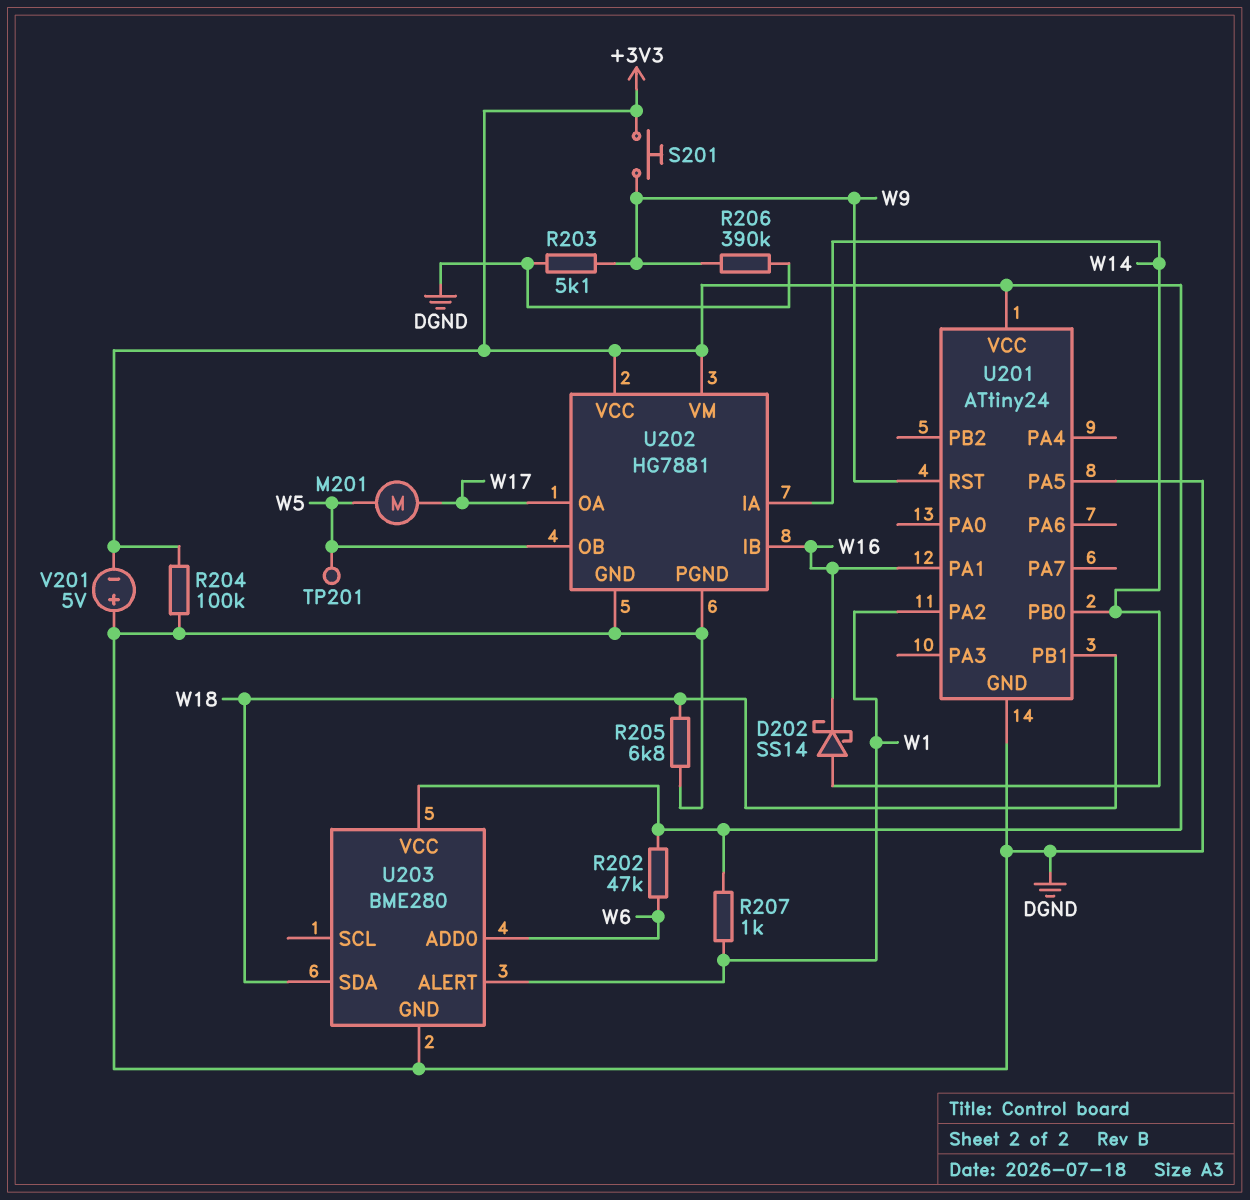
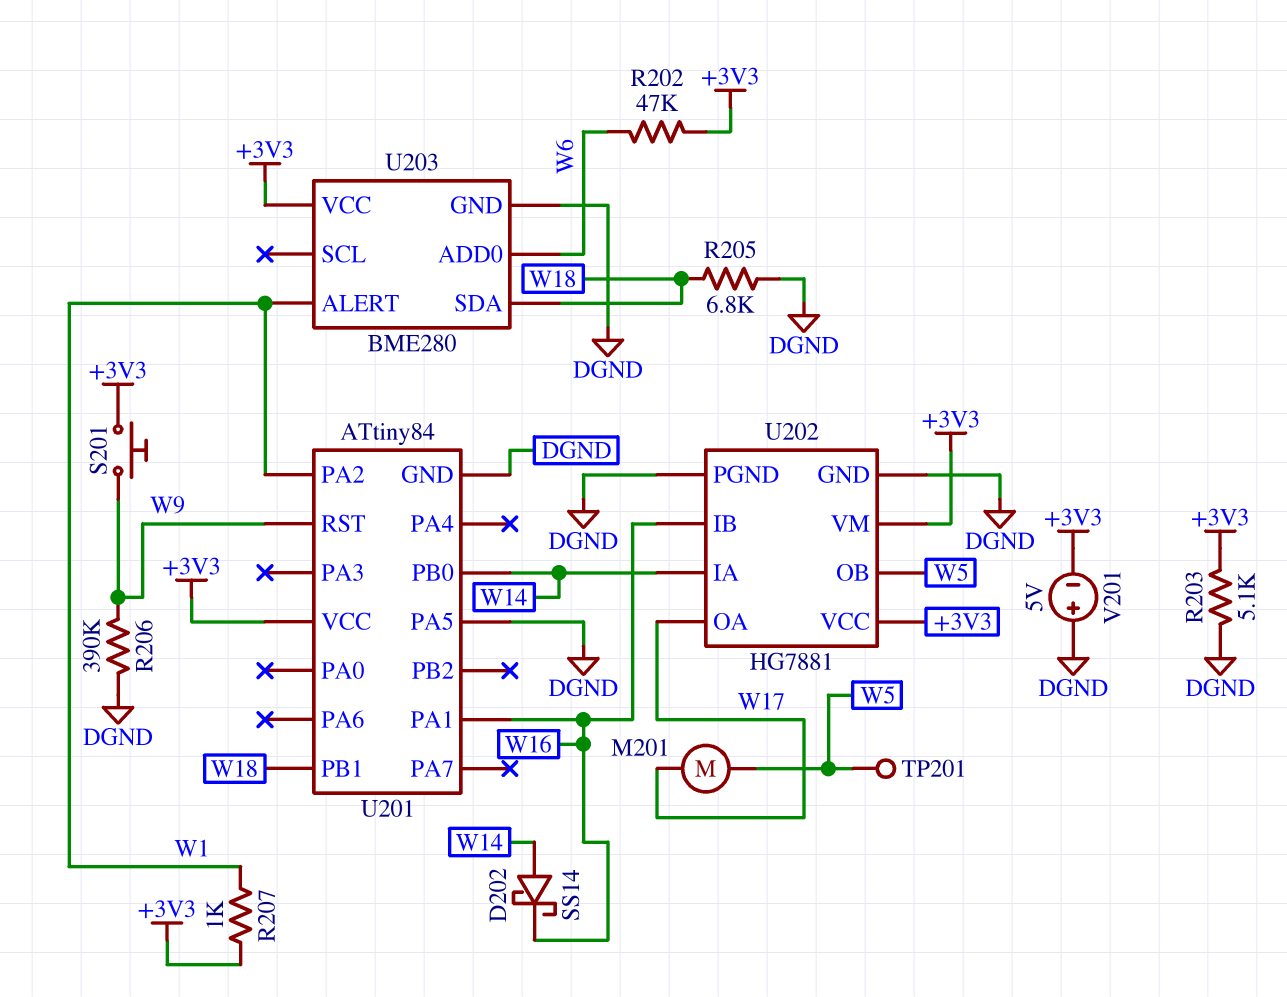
R203: 5.1k (DGND, W9) -> 5.1k (+3V3, DGND)
R204: 100k (+3V3, DGND) -> none
U201: ATtiny24 -> ATtiny84

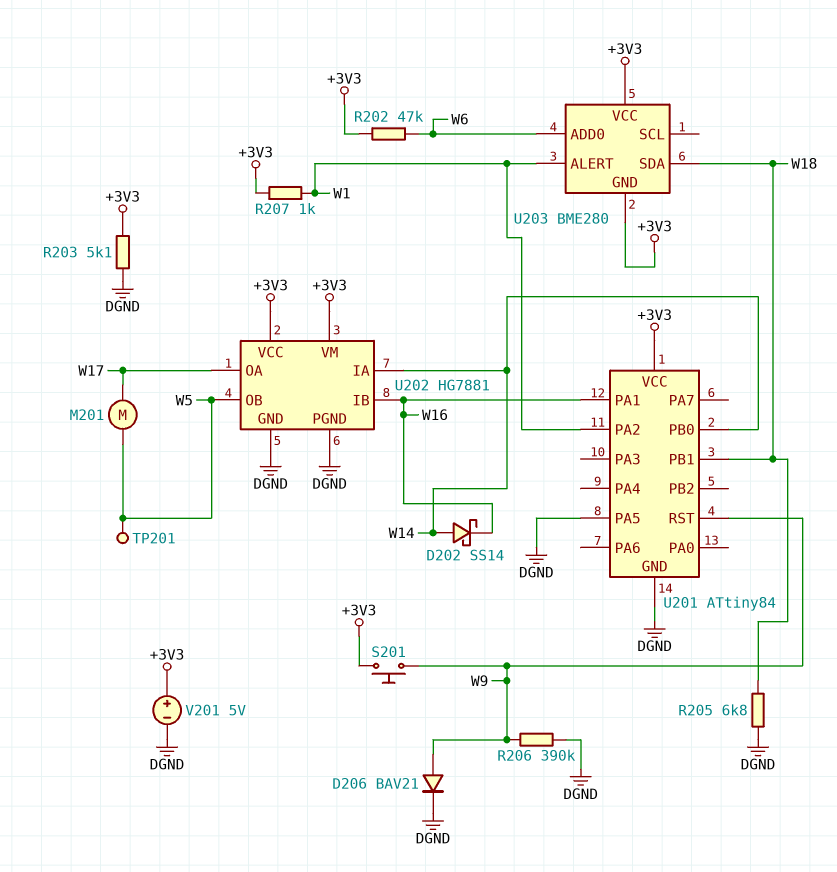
D206: none -> diode BAV21 (A W9, K DGND)
U203 pin GND: DGND -> +3V3
V201: 5V (plus DGND, minus +3V3) -> 5V (plus +3V3, minus DGND)

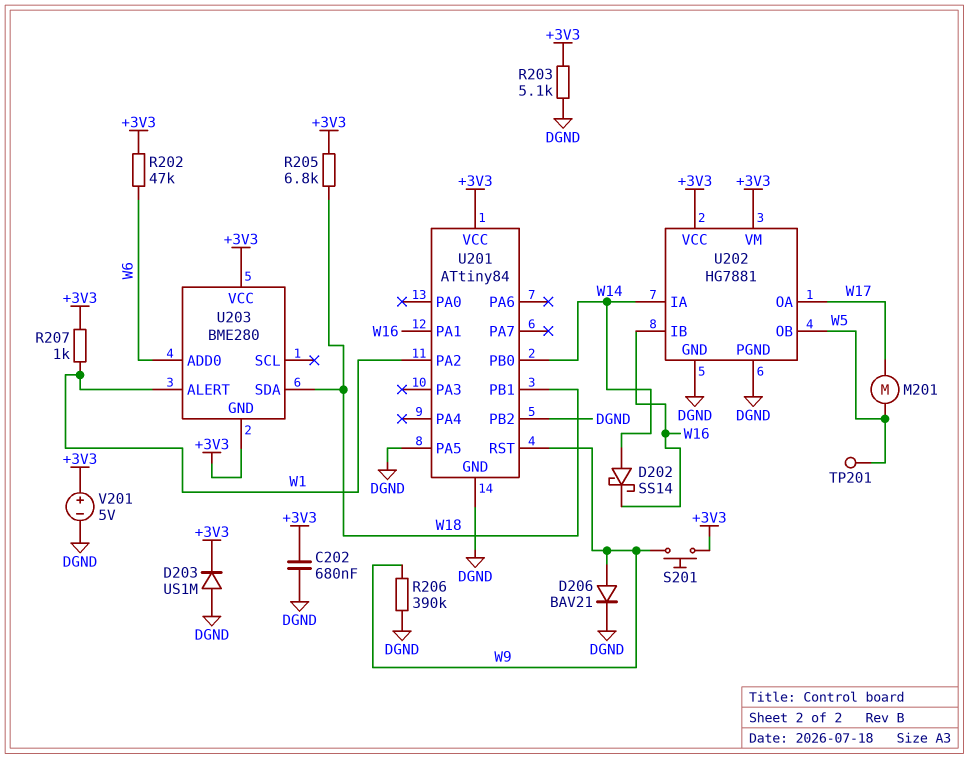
C202: none -> 680nF (+3V3, DGND)
D203: none -> diode US1M (A DGND, K +3V3)
R205: 6.8k (DGND, W18) -> 6.8k (+3V3, W18)
U201 pin PB2: none -> DGND

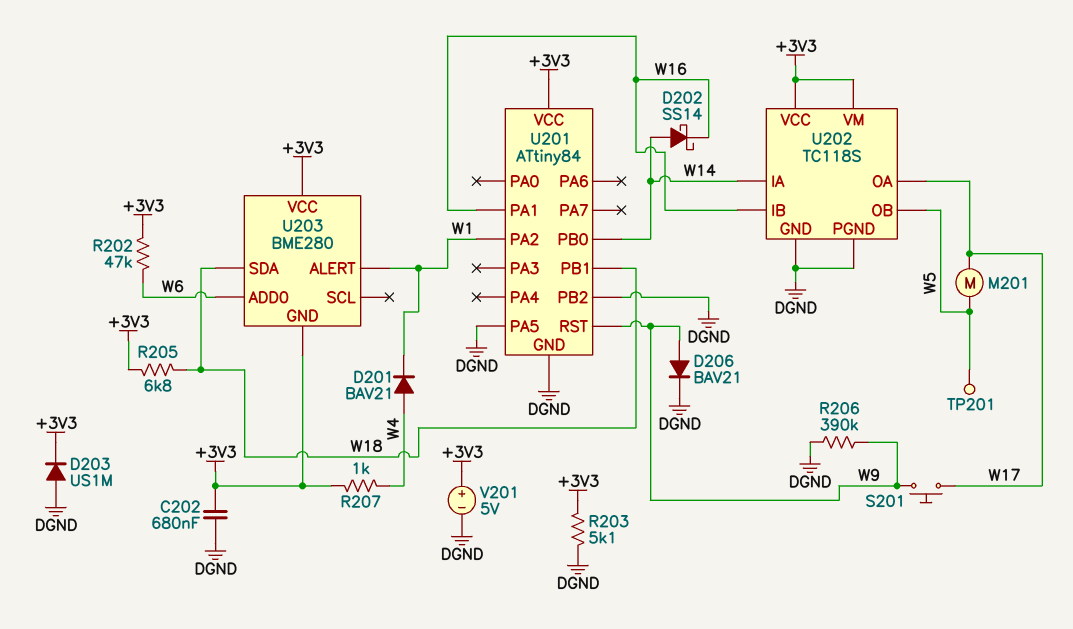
D201: none -> diode BAV21 (A W4, K W1)
R207: 1k (+3V3, W1) -> 1k (+3V3, W4)
S201: button (+3V3, W9) -> button (W9, W17)
U202: HG7881 -> TC118S

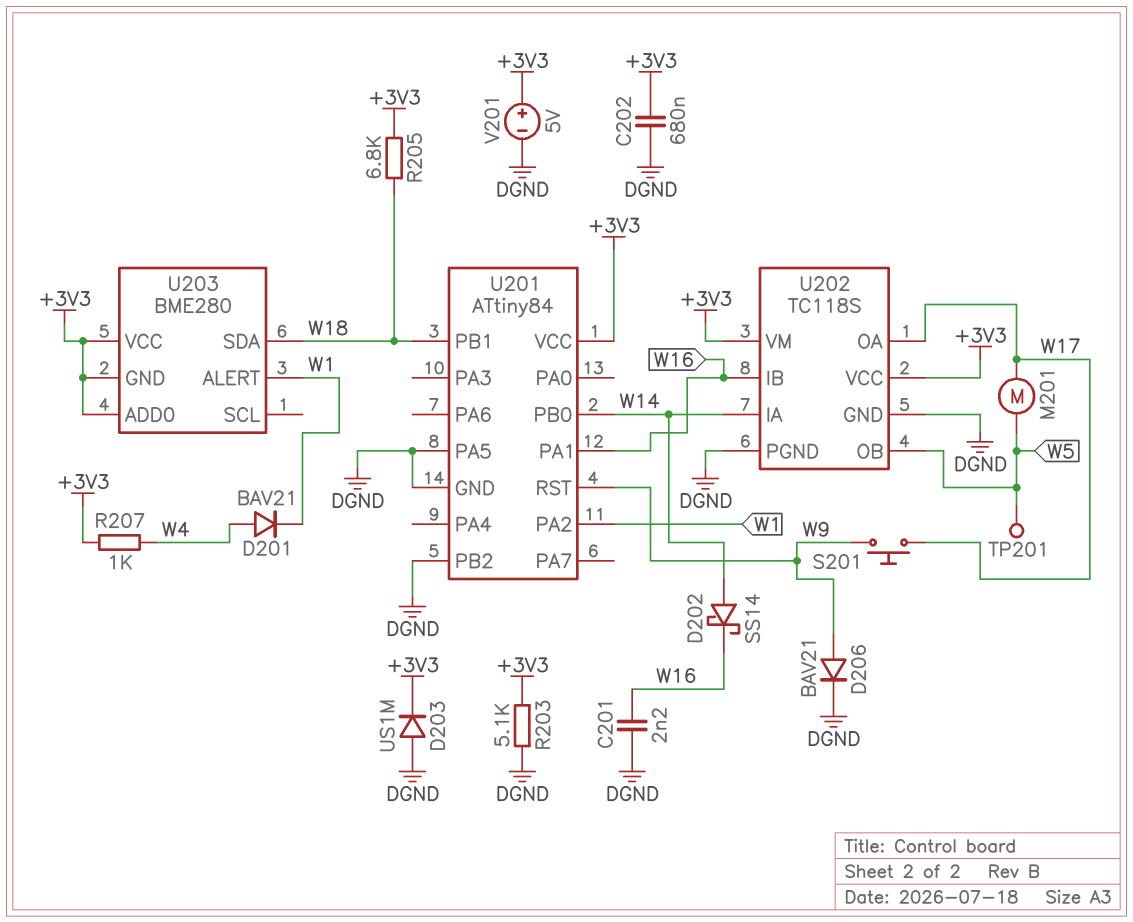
C201: none -> 2.2nF (DGND, W16)
R202: 47k (+3V3, W6) -> none
R206: 390k (DGND, W9) -> none
U203 pin ADD0: W6 -> +3V3

